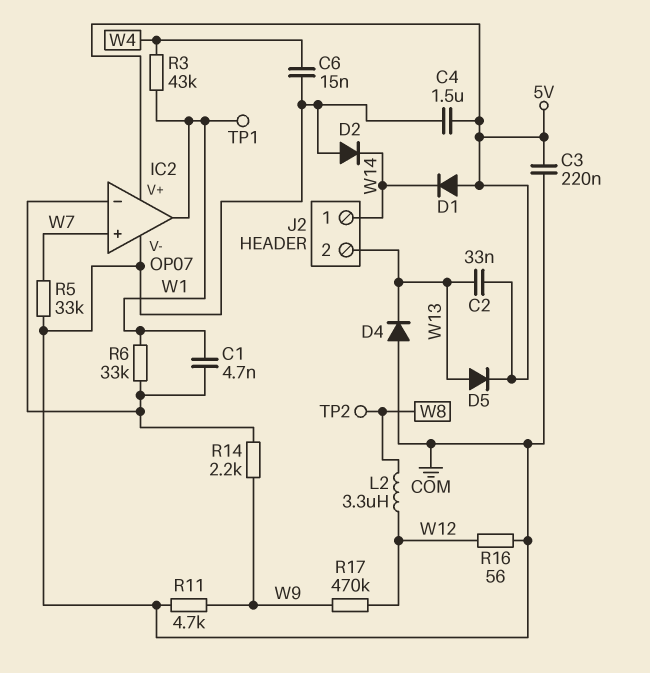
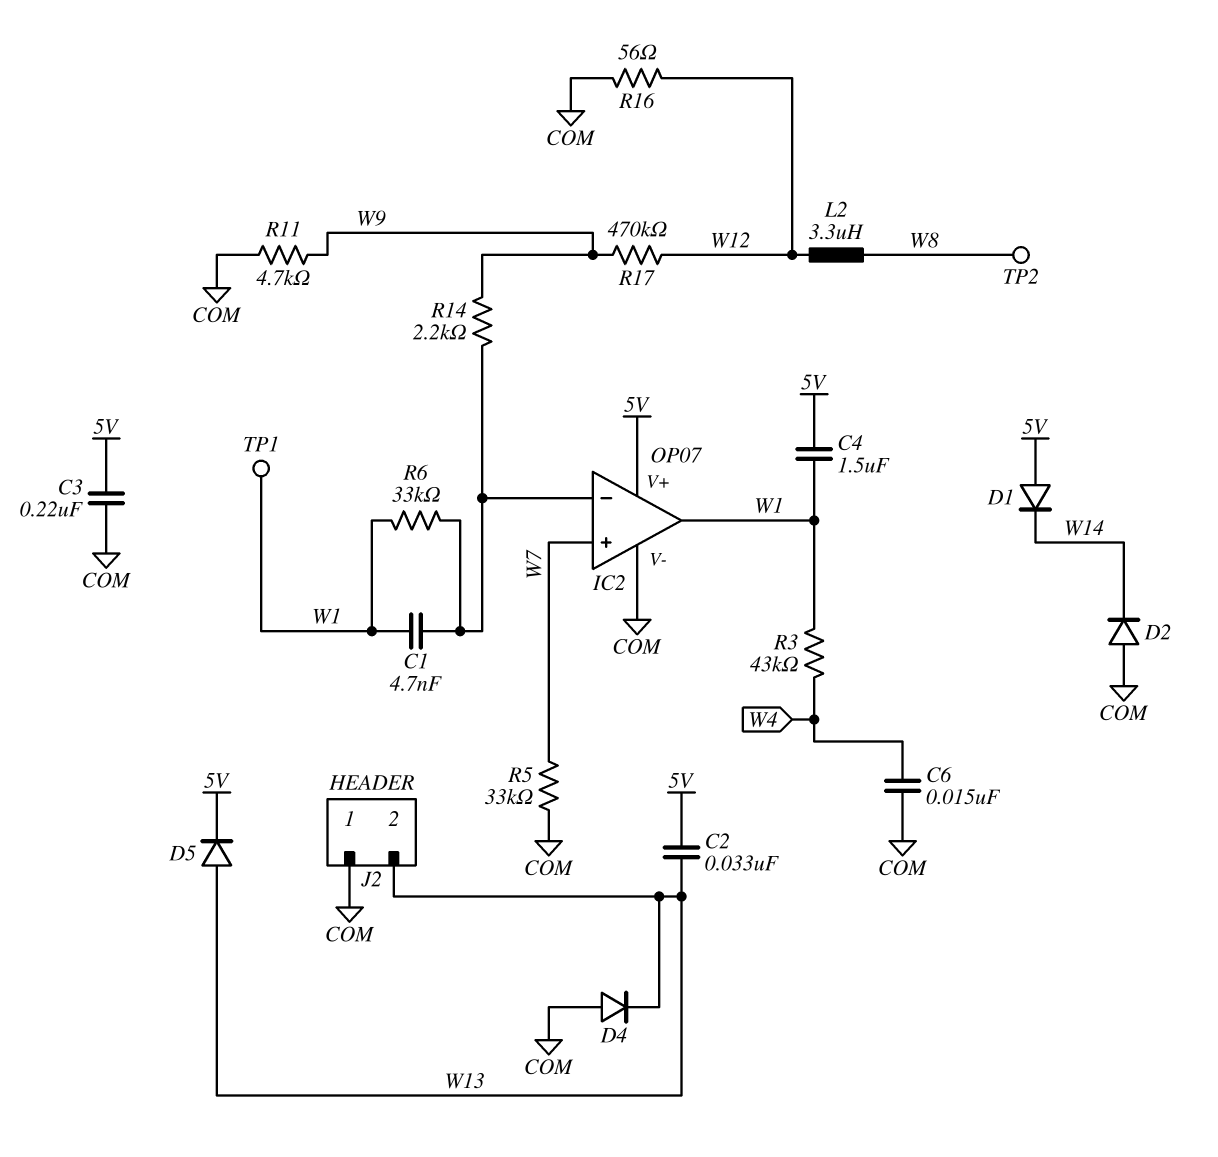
C4: 1.5uF (5V, COM) -> 1.5uF (5V, W1)
J2 pin 1: W14 -> COM

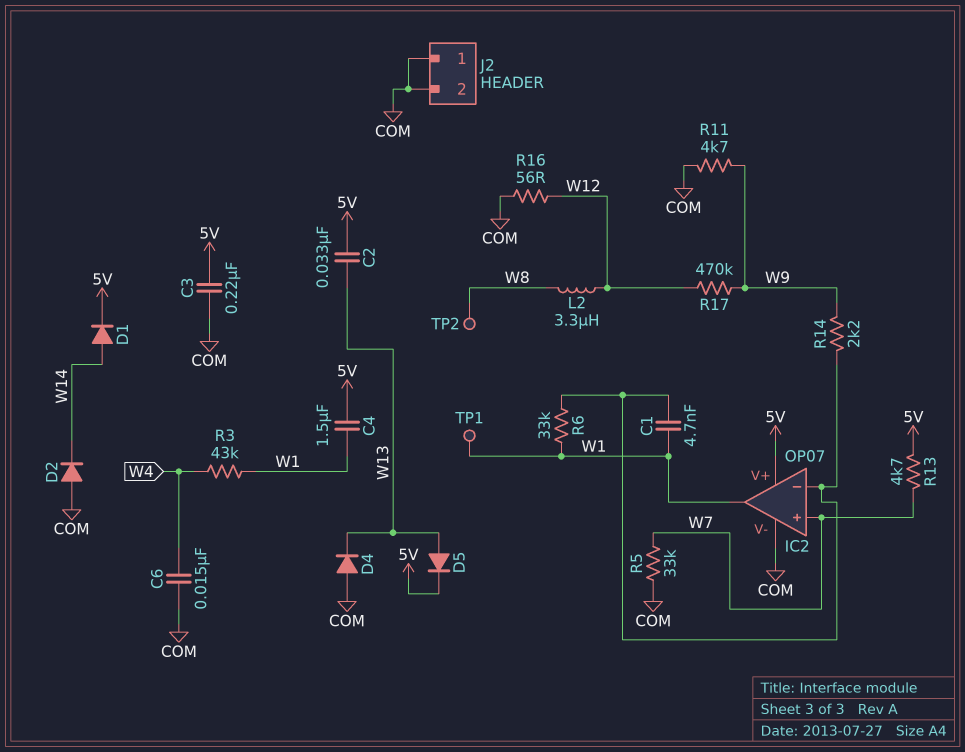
D1: diode (A 5V, K W14) -> diode (A W14, K 5V)
J2 pin 2: W13 -> COM
R13: none -> 4.7k (5V, W7)

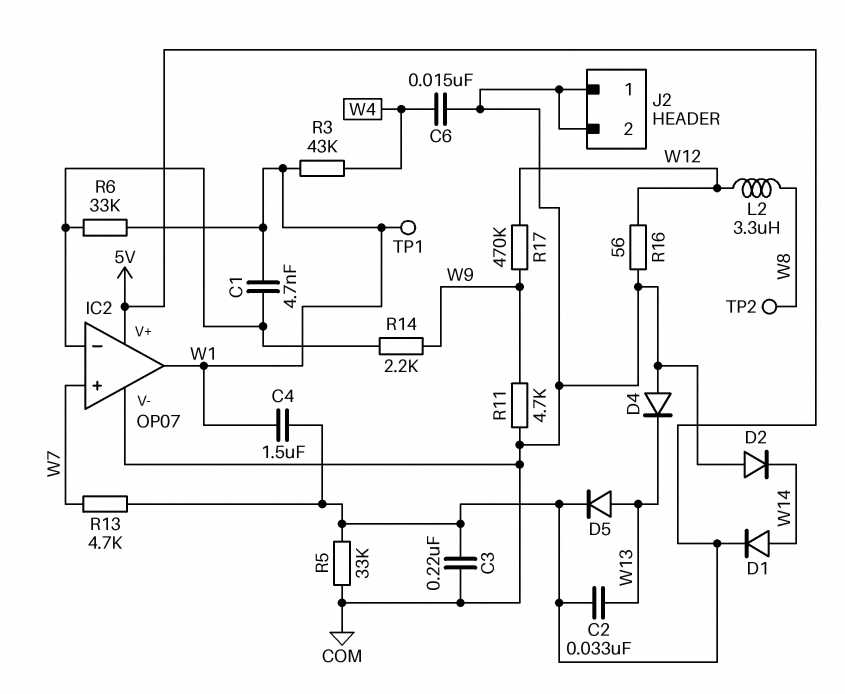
R5: 33k (COM, W7) -> 33k (5V, COM)

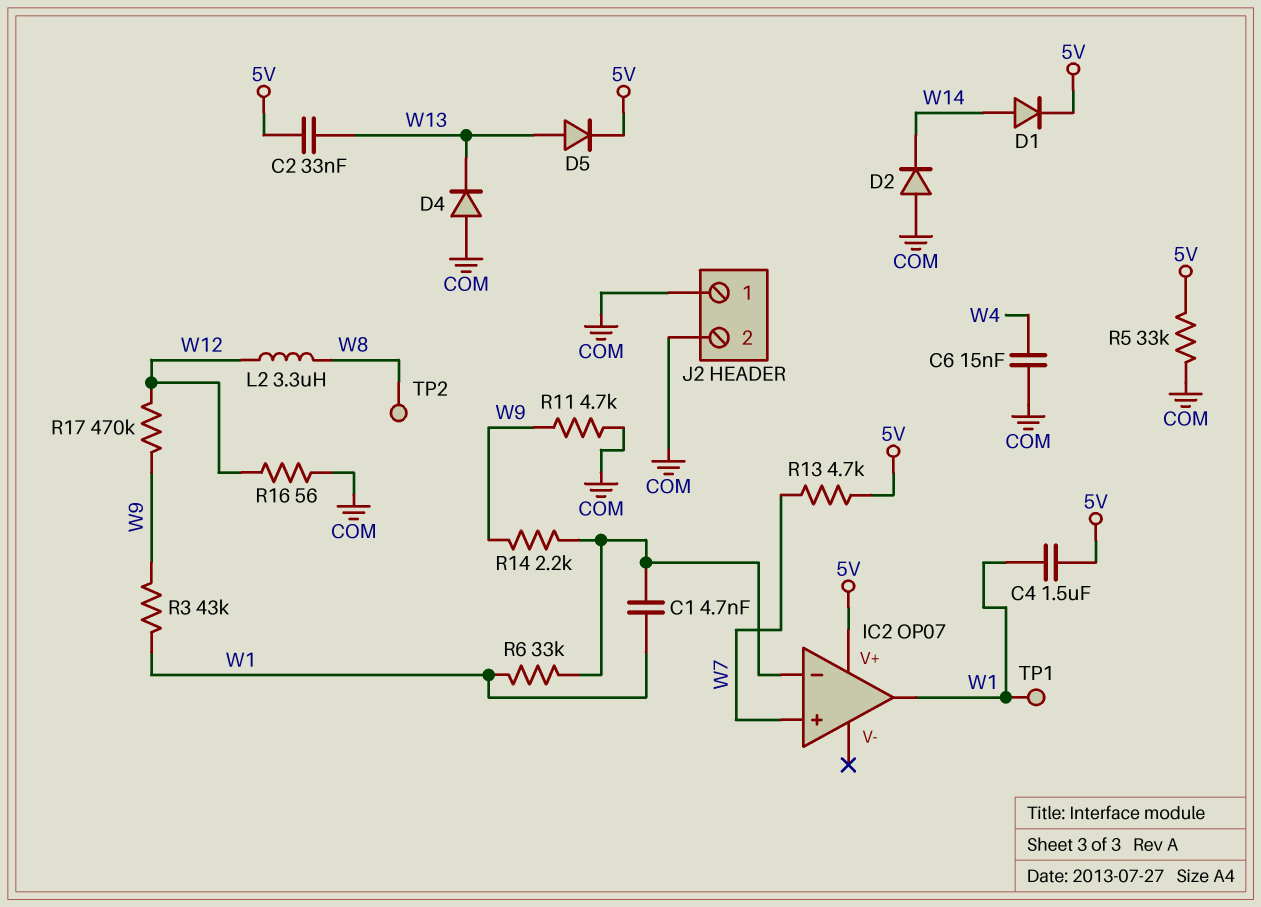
C3: 220nF (5V, COM) -> none
IC2 pin V-: COM -> none
R3: 43k (W1, W4) -> 43k (W1, W9)

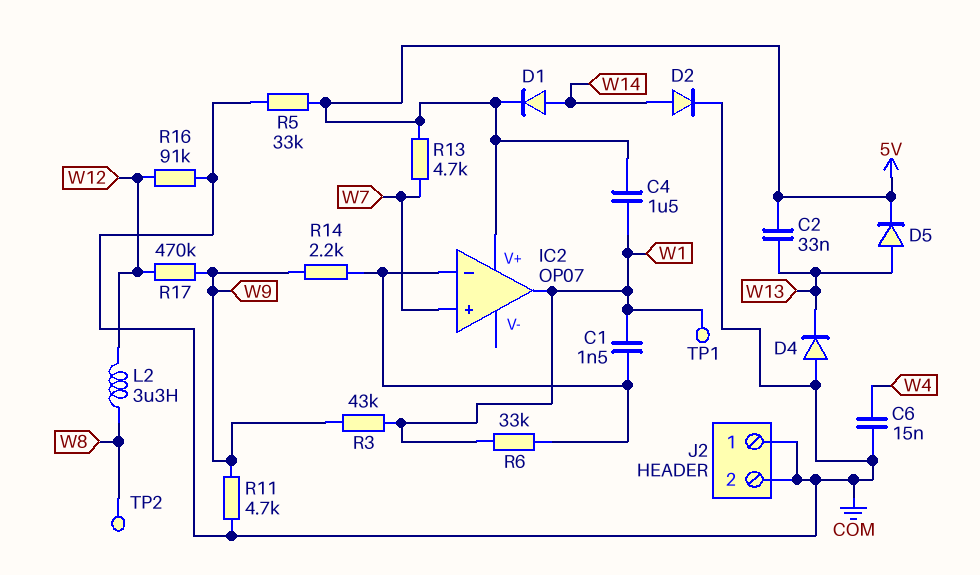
C1: 4.7nF (IC2/in-, W1) -> 1.5nF (IC2/in-, W1)
D2: diode (A COM, K W14) -> diode (A W14, K COM)
R16: 56 (COM, W12) -> 91k (COM, W12)

